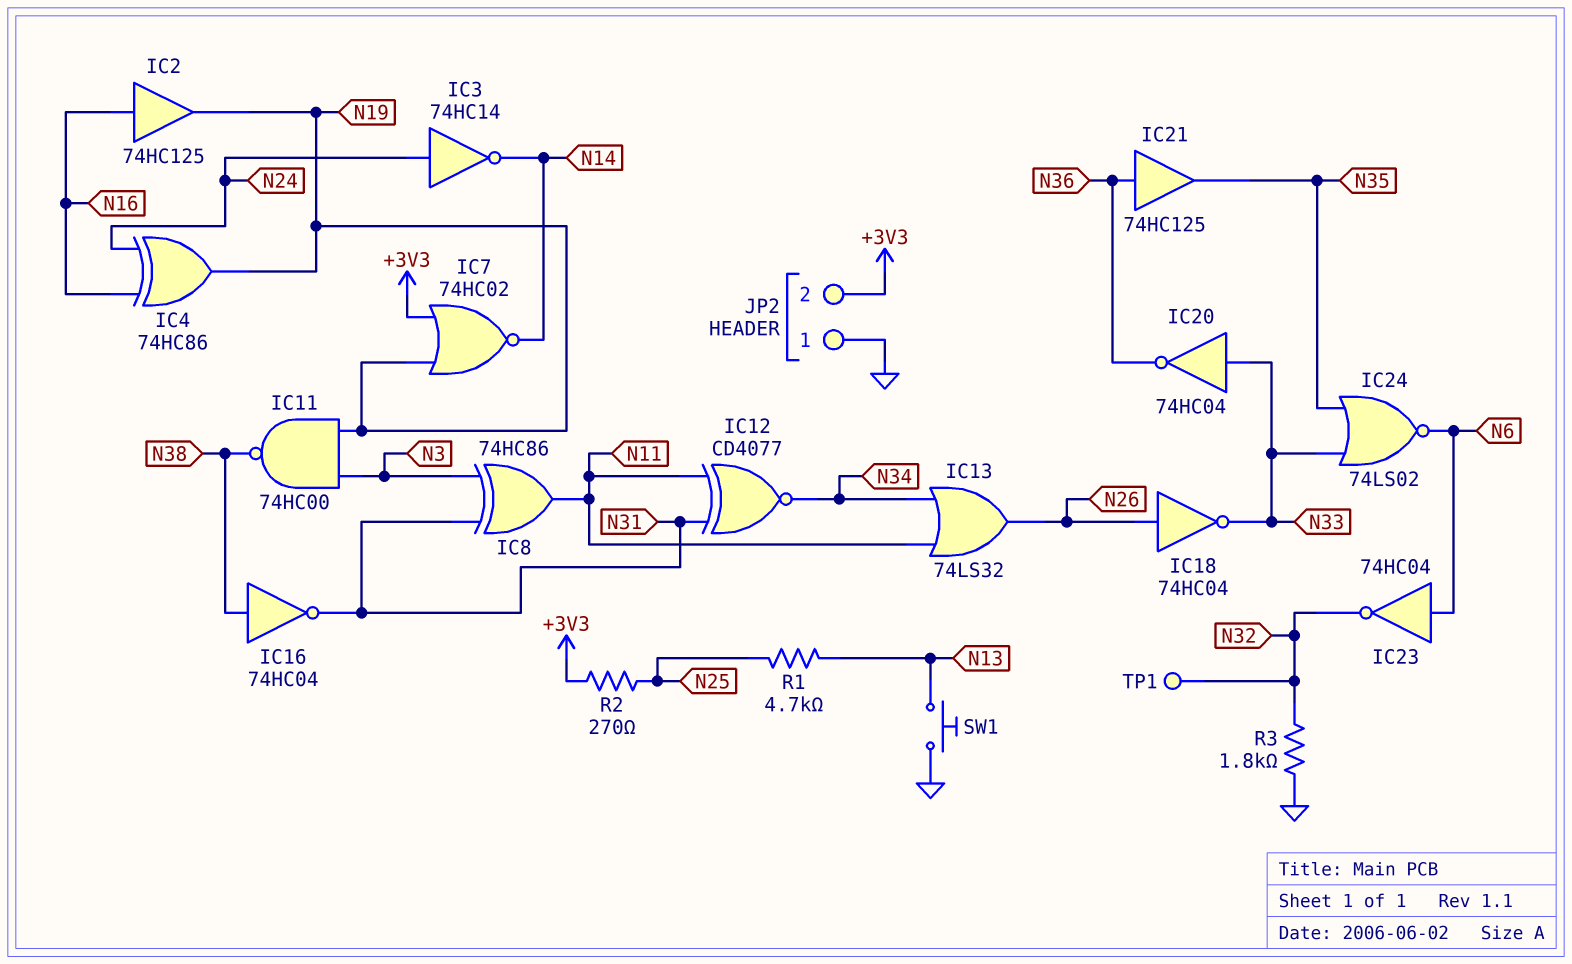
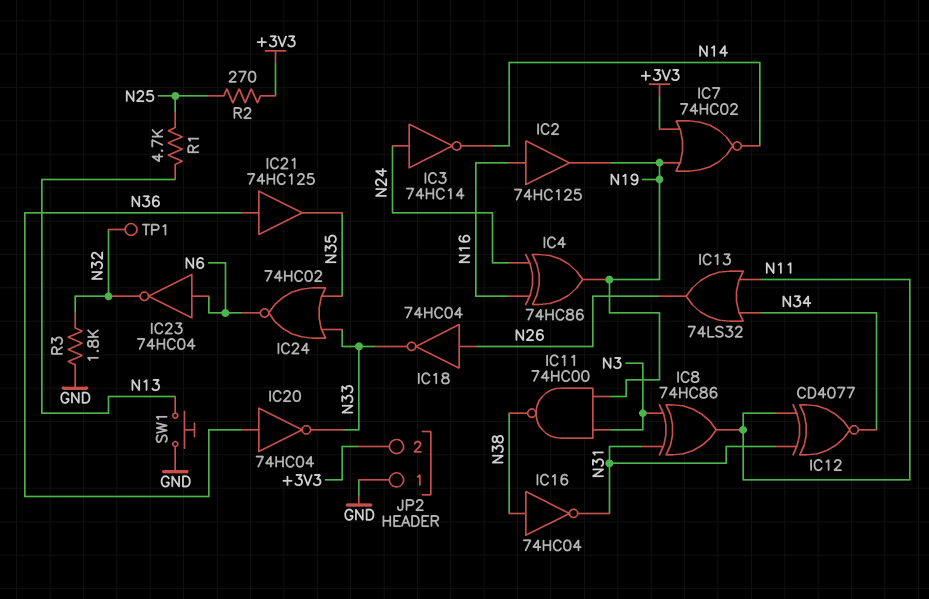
IC20: NOT 74HC04 (in N33, out N36) -> NOT 74HC04 (in N36, out N33)
IC24: NOR 74LS02 (in N33, in N35, out N6) -> NOR 74HC02 (in N33, in N35, out N6)

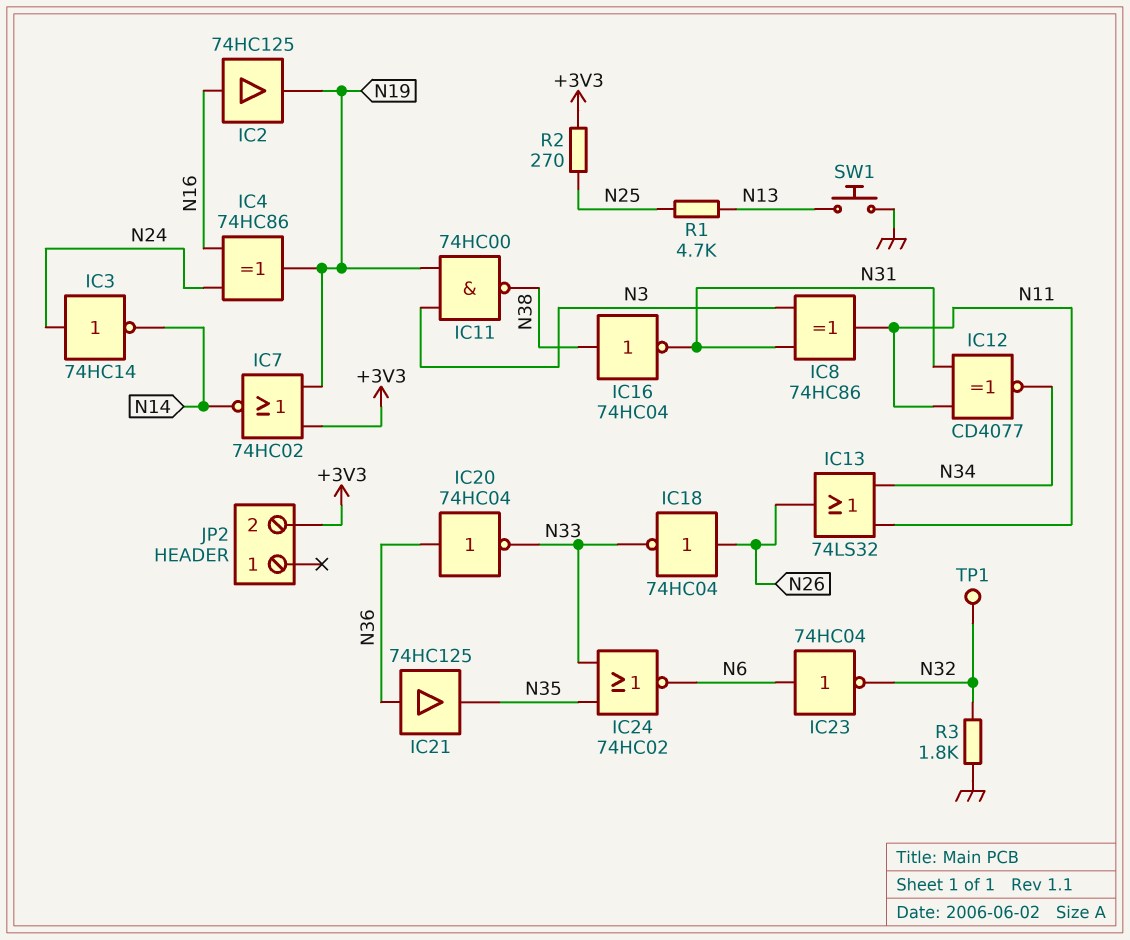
JP2 pin 1: GND -> none

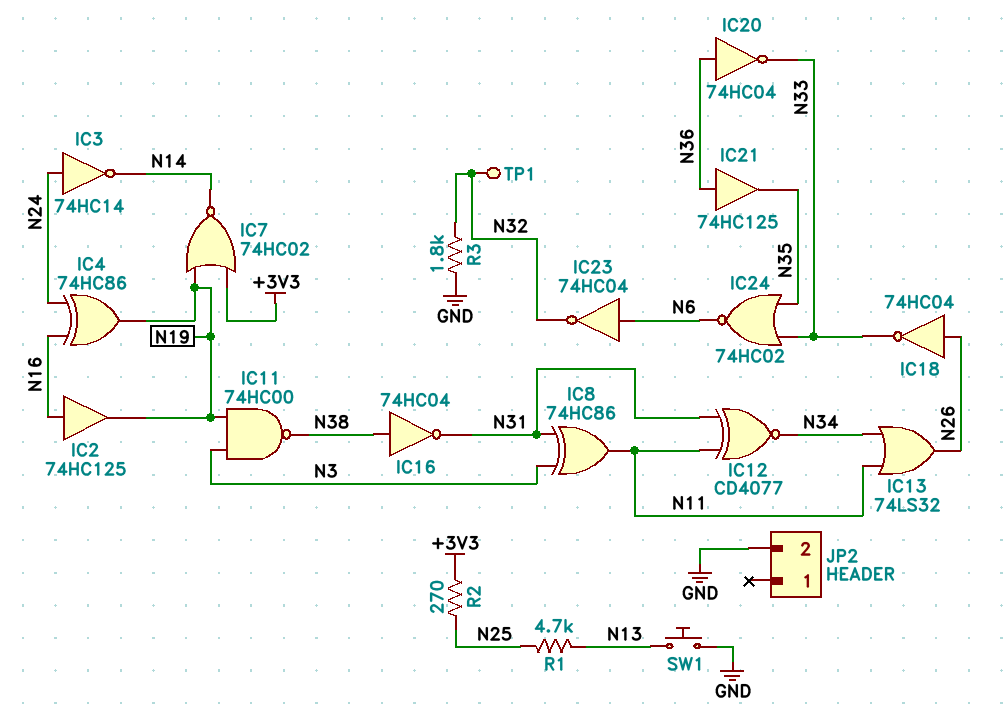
JP2 pin 2: +3V3 -> GND

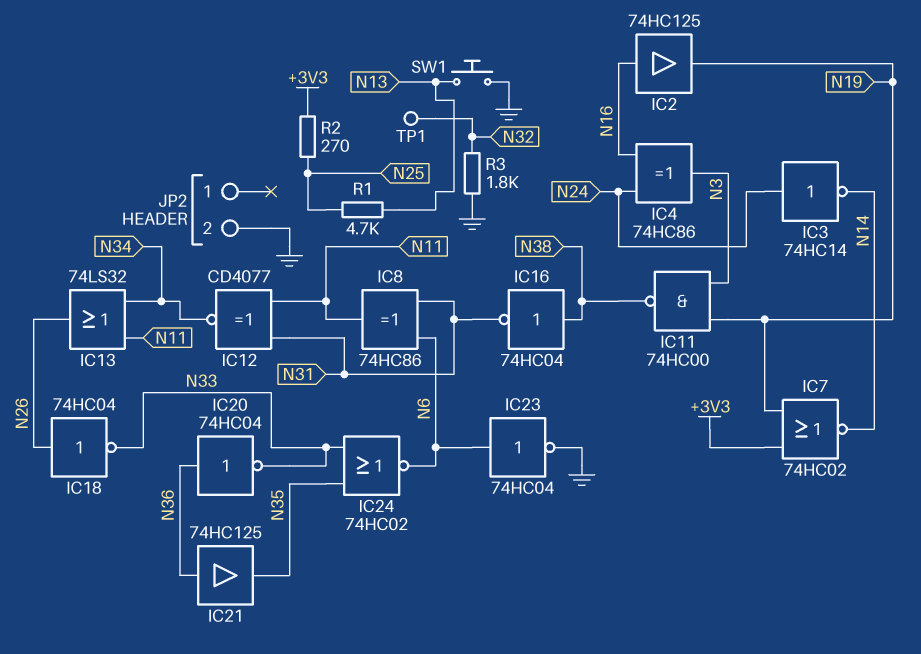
IC4: XOR 74HC86 (in N16, in N24, out N19) -> XOR 74HC86 (in N16, in N24, out N3)
IC8: XOR 74HC86 (in N3, in N31, out N11) -> XOR 74HC86 (in N6, in N31, out N11)
IC23: NOT 74HC04 (in N6, out N32) -> NOT 74HC04 (in N6, out GND)

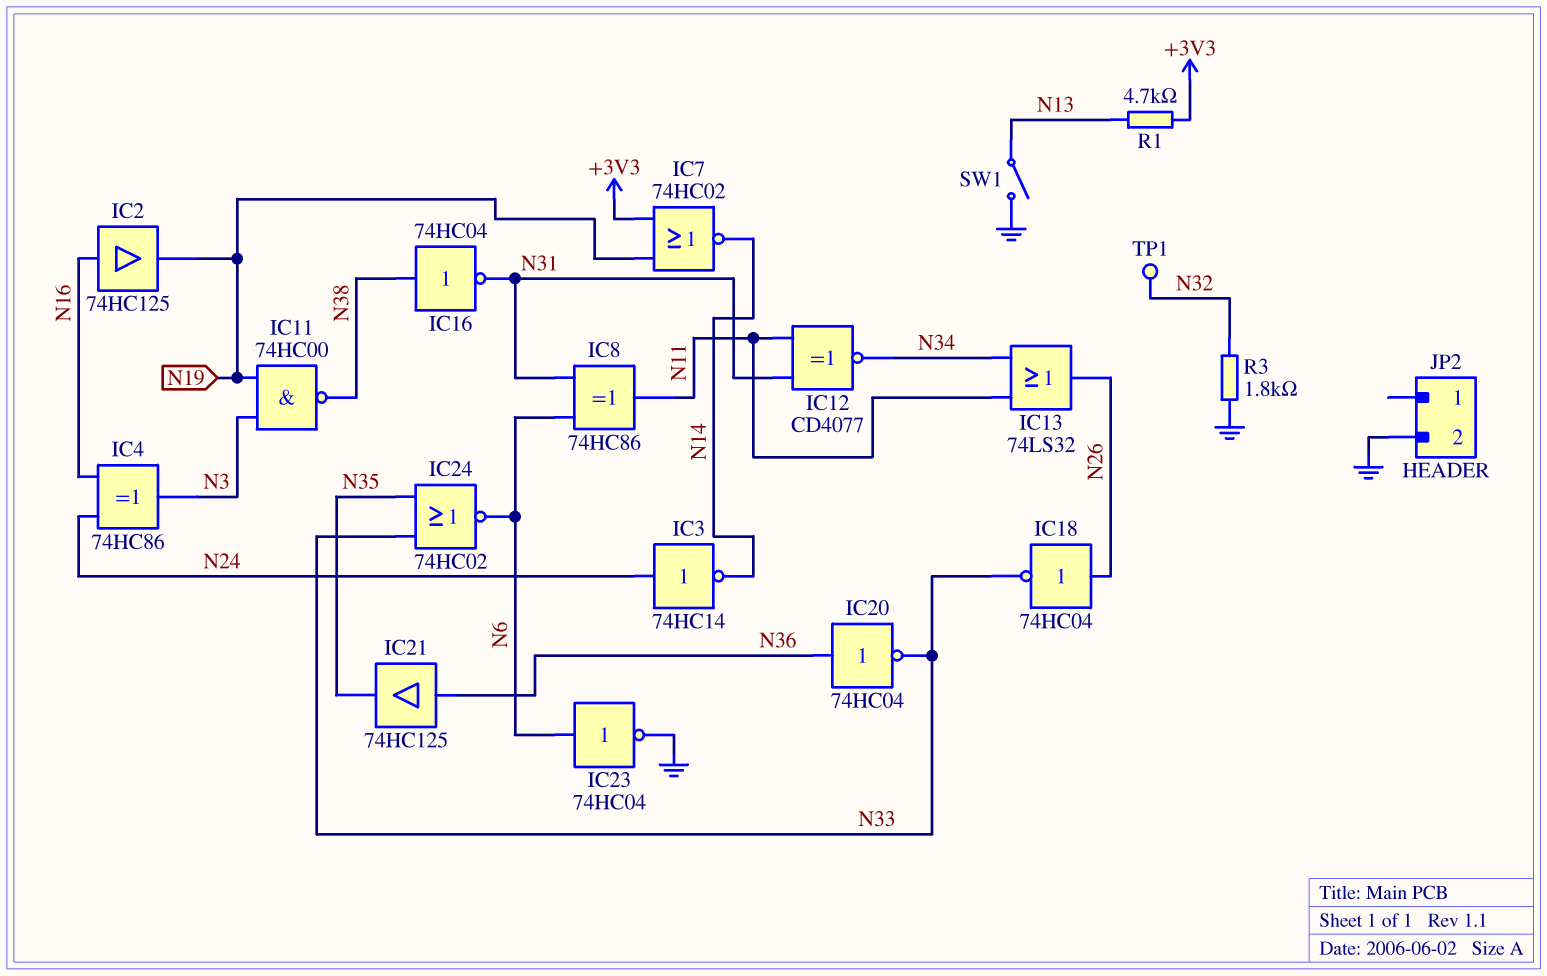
R1: 4.7k (N13, N25) -> 4.7k (+3V3, N13)
R2: 270 (+3V3, N25) -> none
SW1: button (GND, N13) -> switch (GND, N13)

